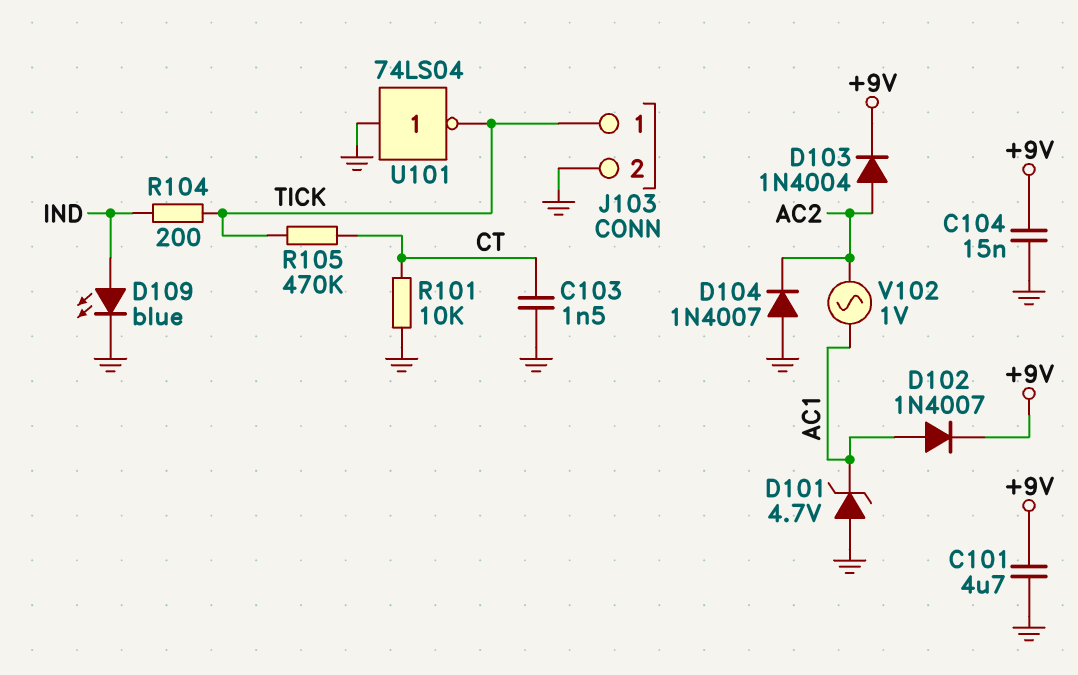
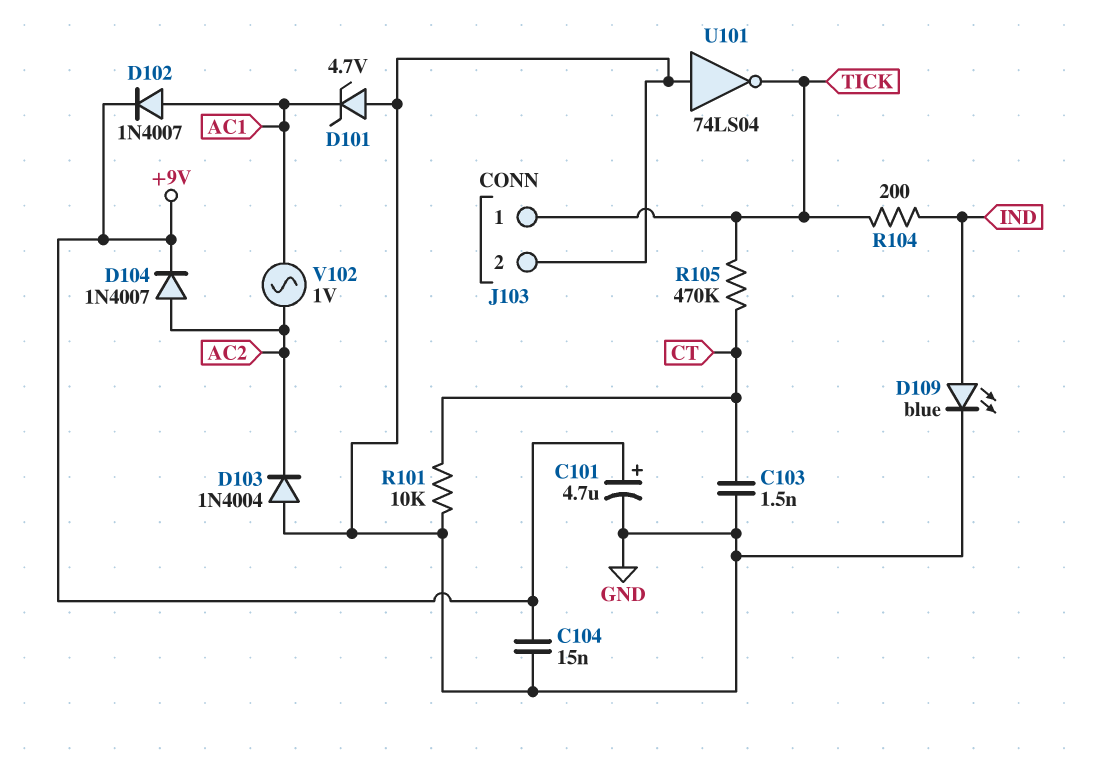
C101: 4.7uF (+9V, GND) -> 4.7uF (plus +9V, minus GND)
D103: diode 1N4004 (A AC2, K +9V) -> diode 1N4004 (A GND, K AC2)
D104: diode 1N4007 (A GND, K AC2) -> diode 1N4007 (A AC2, K +9V)

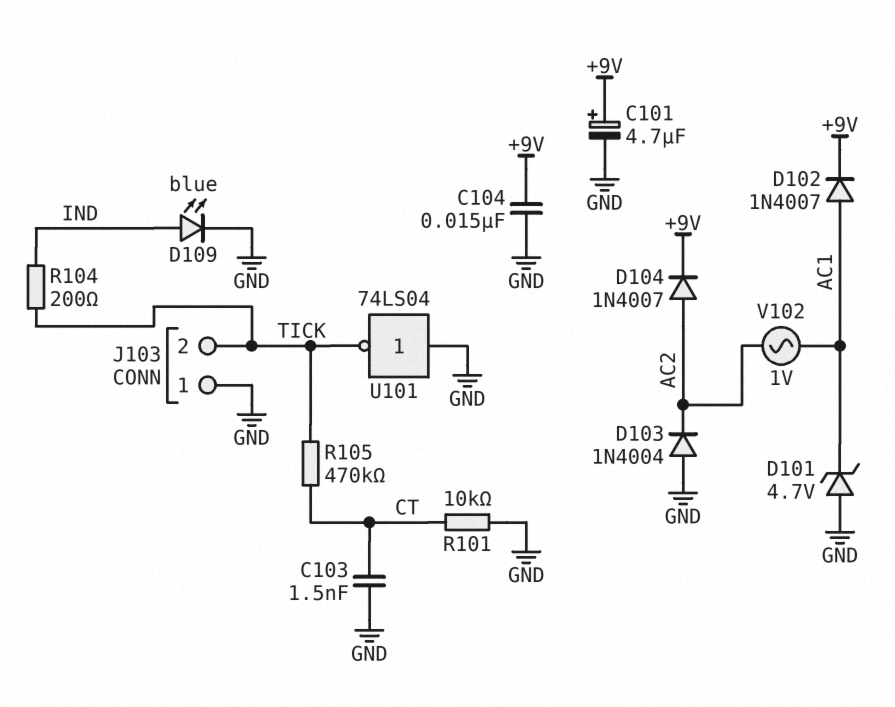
J103 pin 1: TICK -> GND
J103 pin 2: GND -> TICK

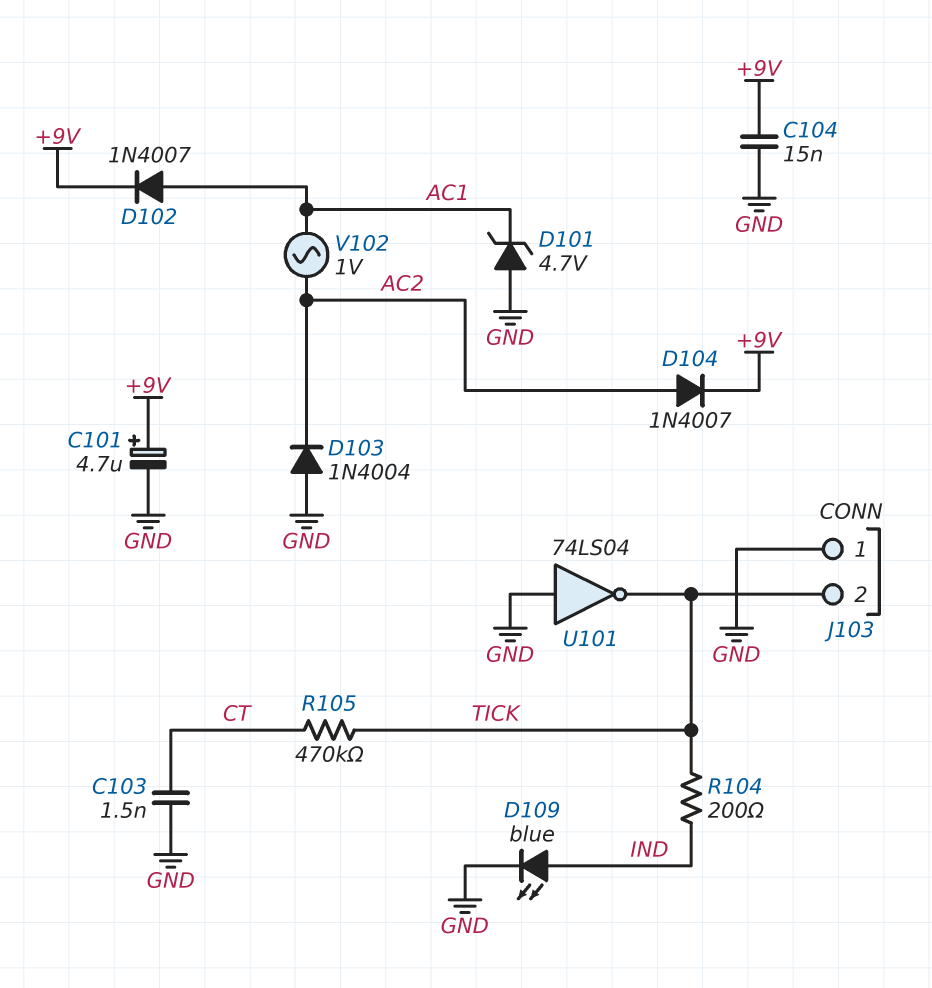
R101: 10k (CT, GND) -> none

